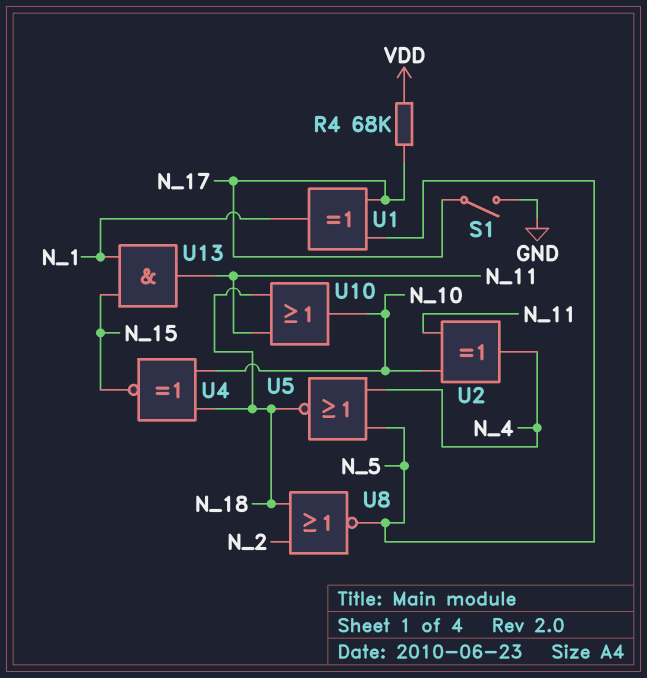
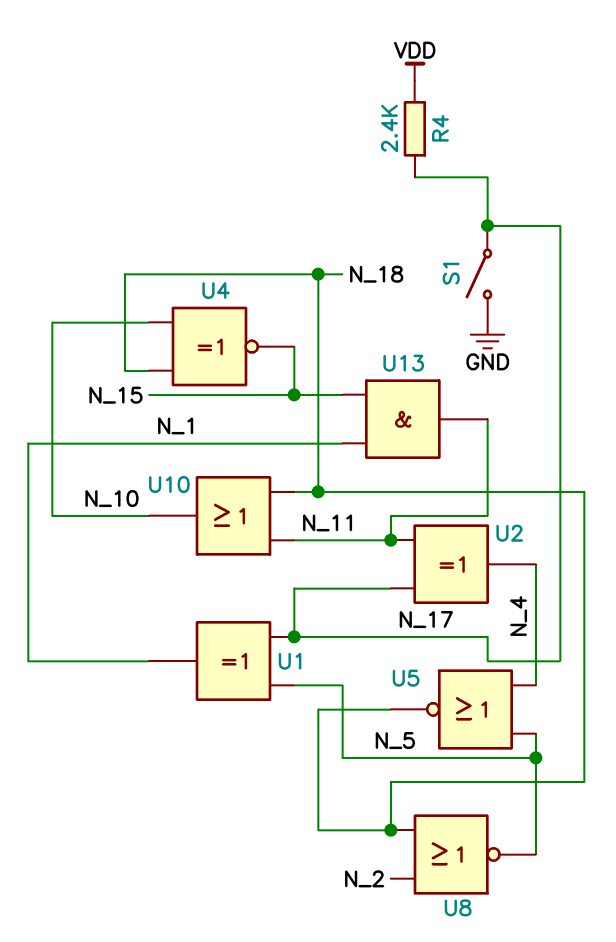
R4: 68k (N_17, VDD) -> 2.4k (N_17, VDD)
U2: XOR (in N_10, in N_11, out N_4) -> XOR (in N_11, in N_17, out N_4)

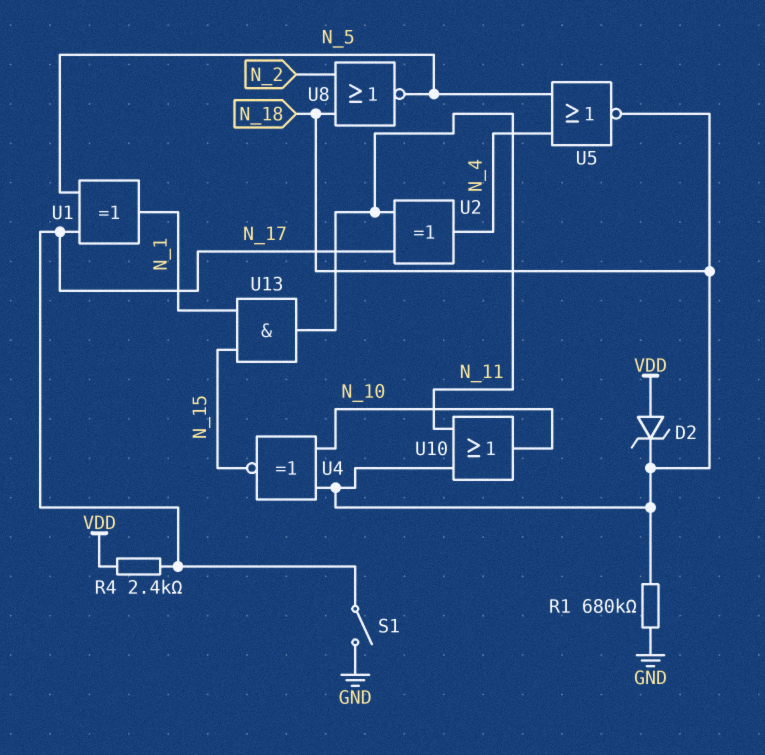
D2: none -> zener (A VDD, K N_18)
R1: none -> 680k (GND, N_18)

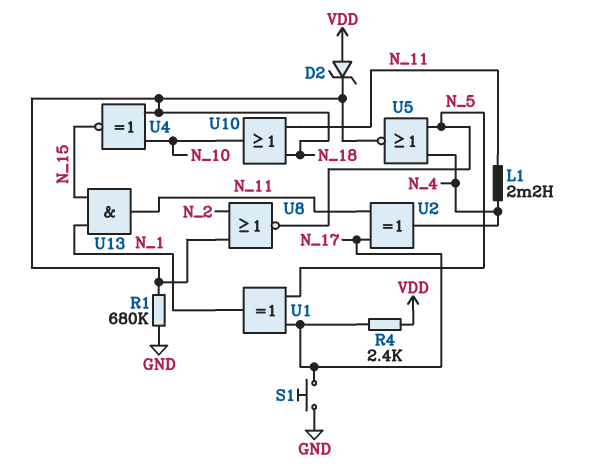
L1: none -> 2.2mH (N_4, N_11)
S1: switch (GND, N_17) -> button (GND, N_17)

